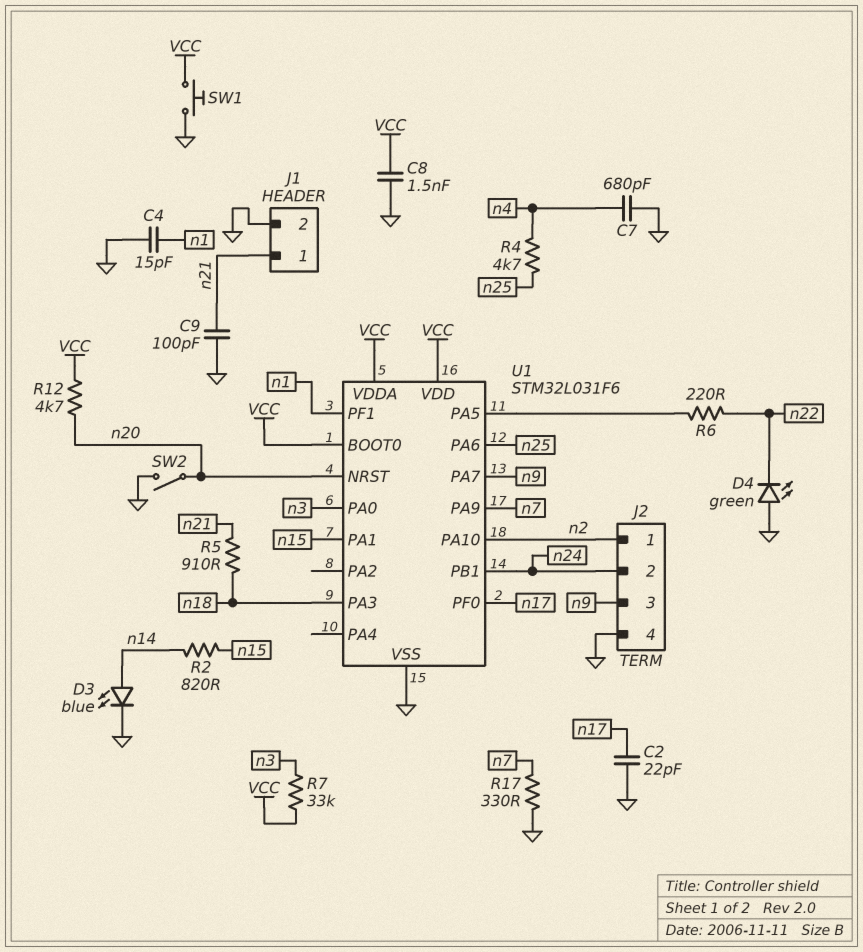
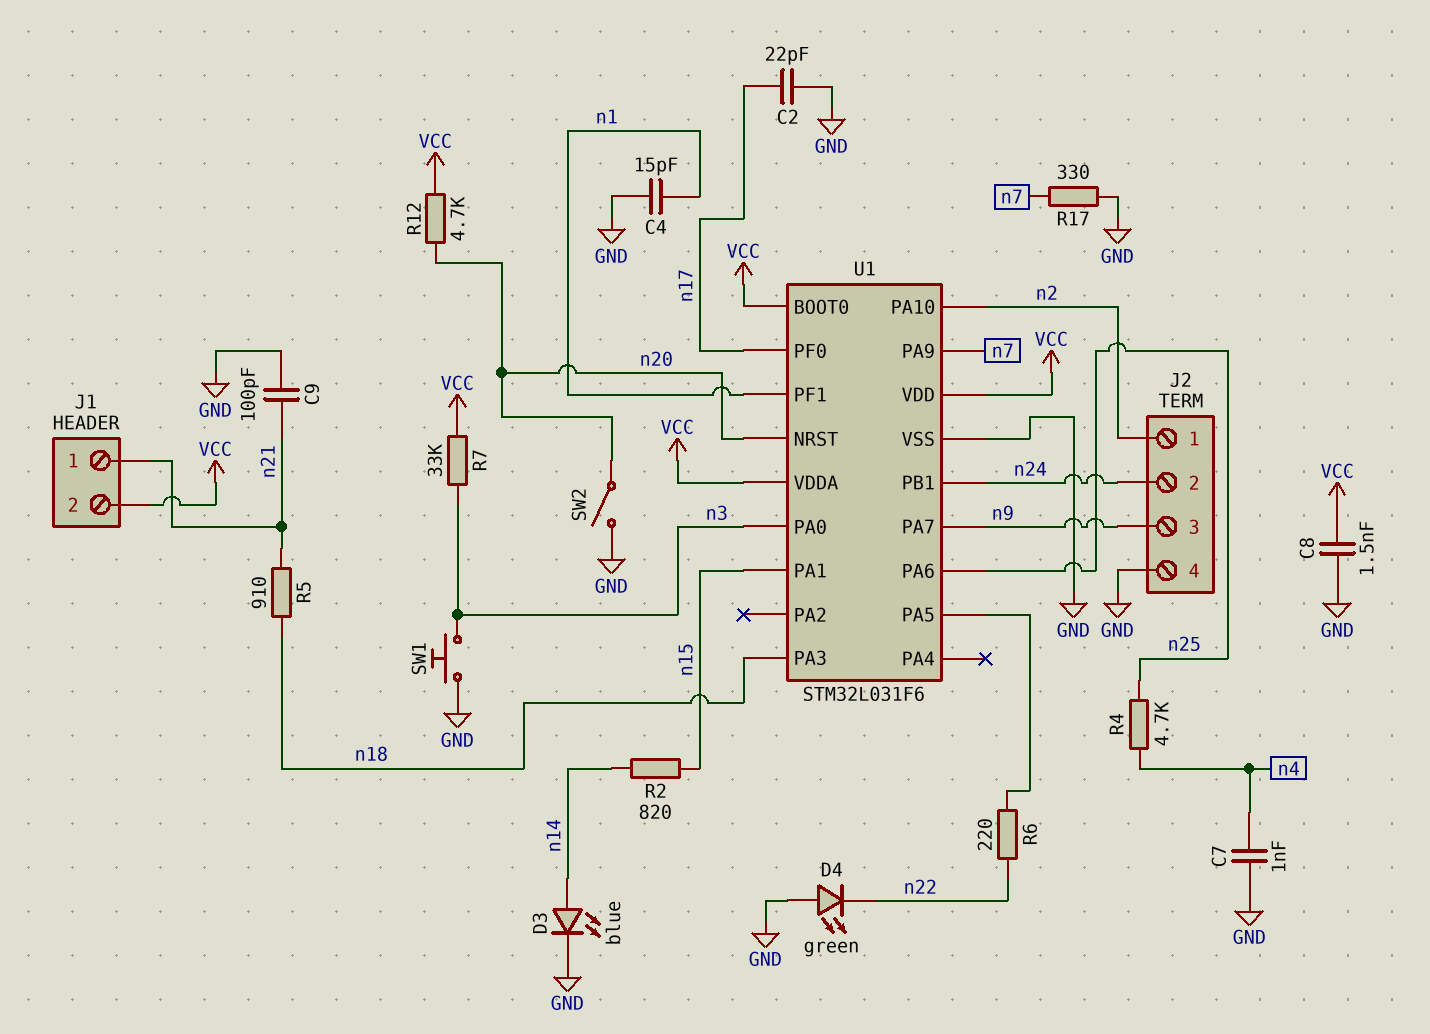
C7: 680pF (GND, n4) -> 1nF (GND, n4)
J1 pin 2: GND -> VCC
SW1: button (GND, VCC) -> button (GND, n3)

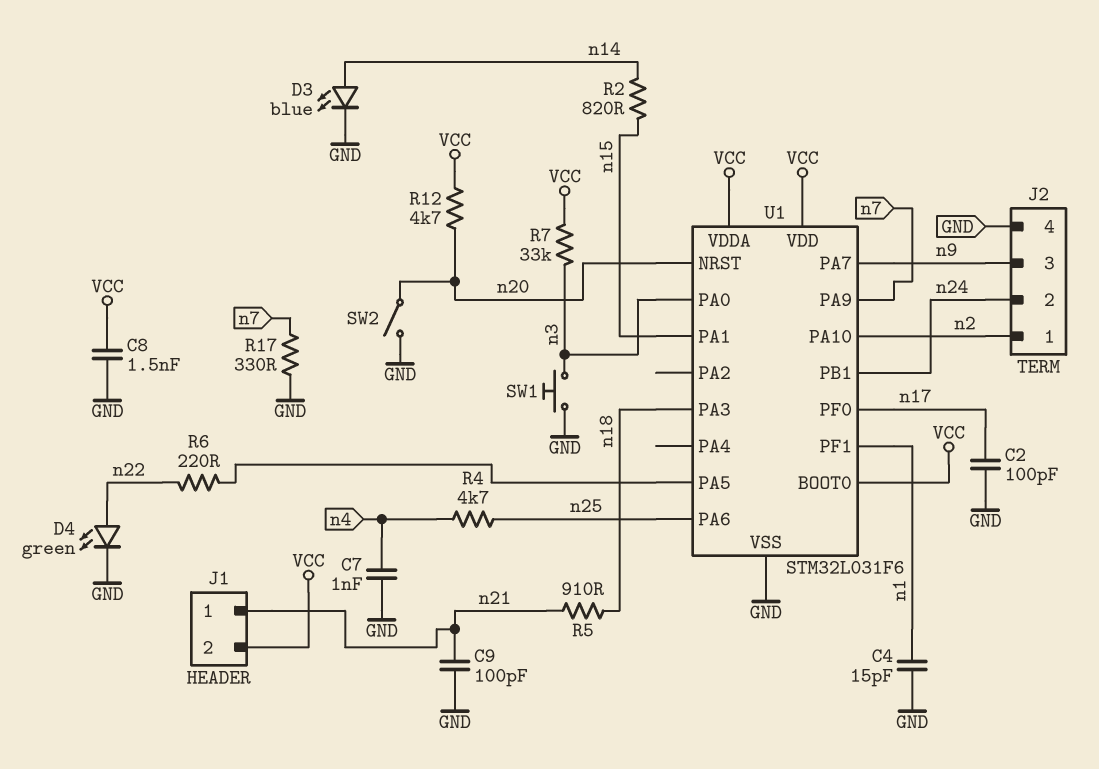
C2: 22pF (GND, n17) -> 100pF (GND, n17)
D4: LED green (A GND, K n22) -> LED green (A n22, K GND)

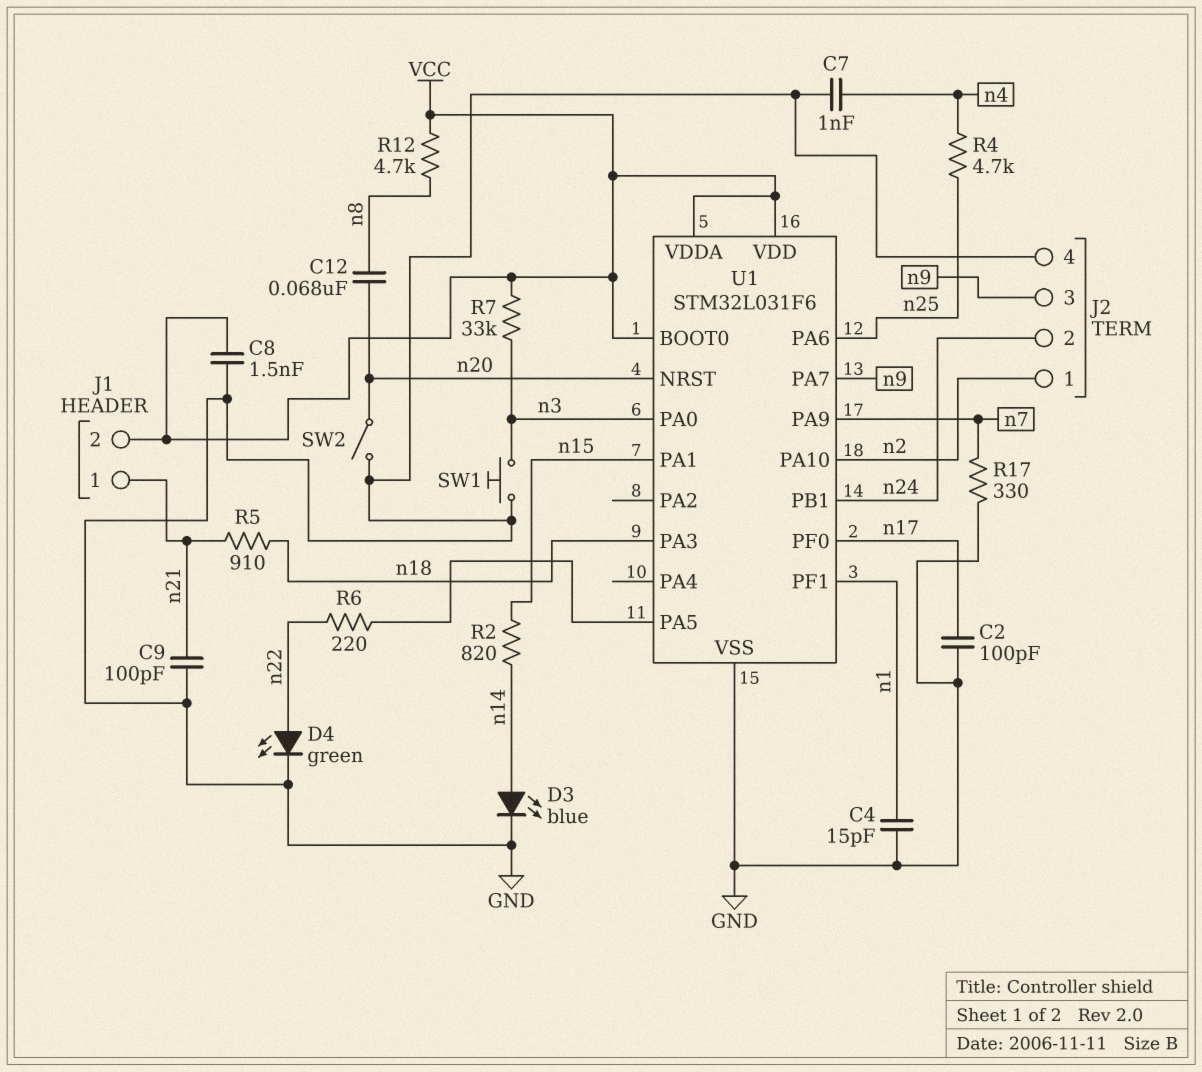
C12: none -> 68nF (n8, n20)
R12: 4.7k (VCC, n20) -> 4.7k (VCC, n8)

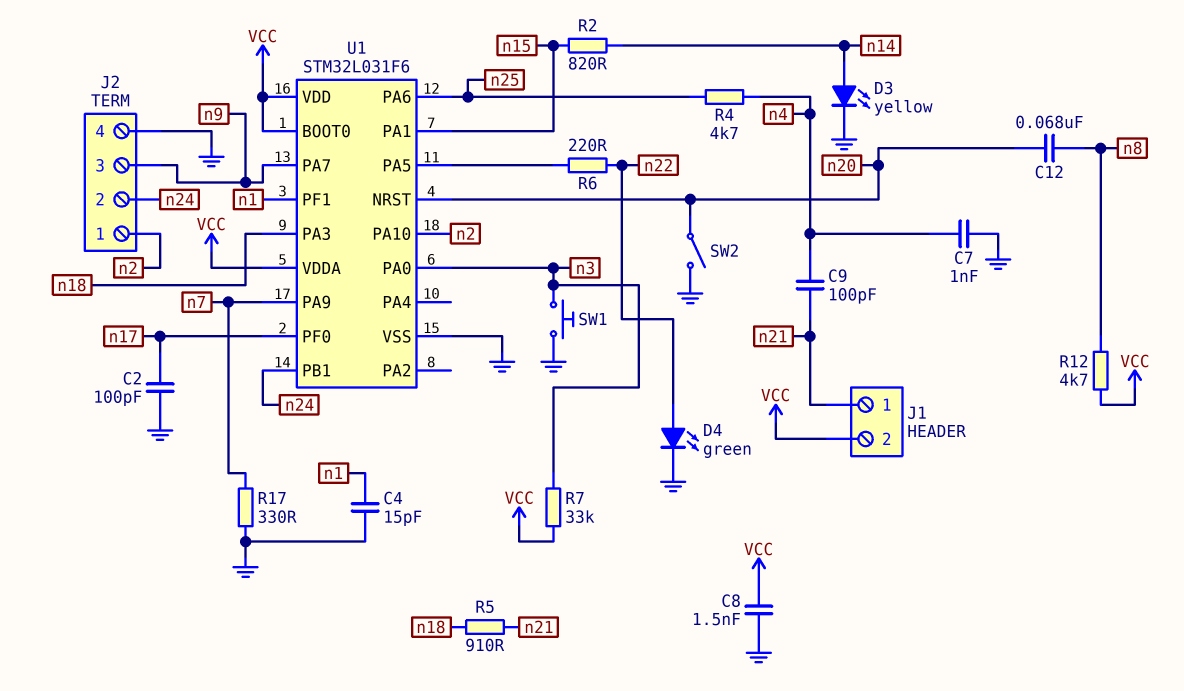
C9: 100pF (GND, n21) -> 100pF (n4, n21)
D3: LED blue (A n14, K GND) -> LED yellow (A n14, K GND)

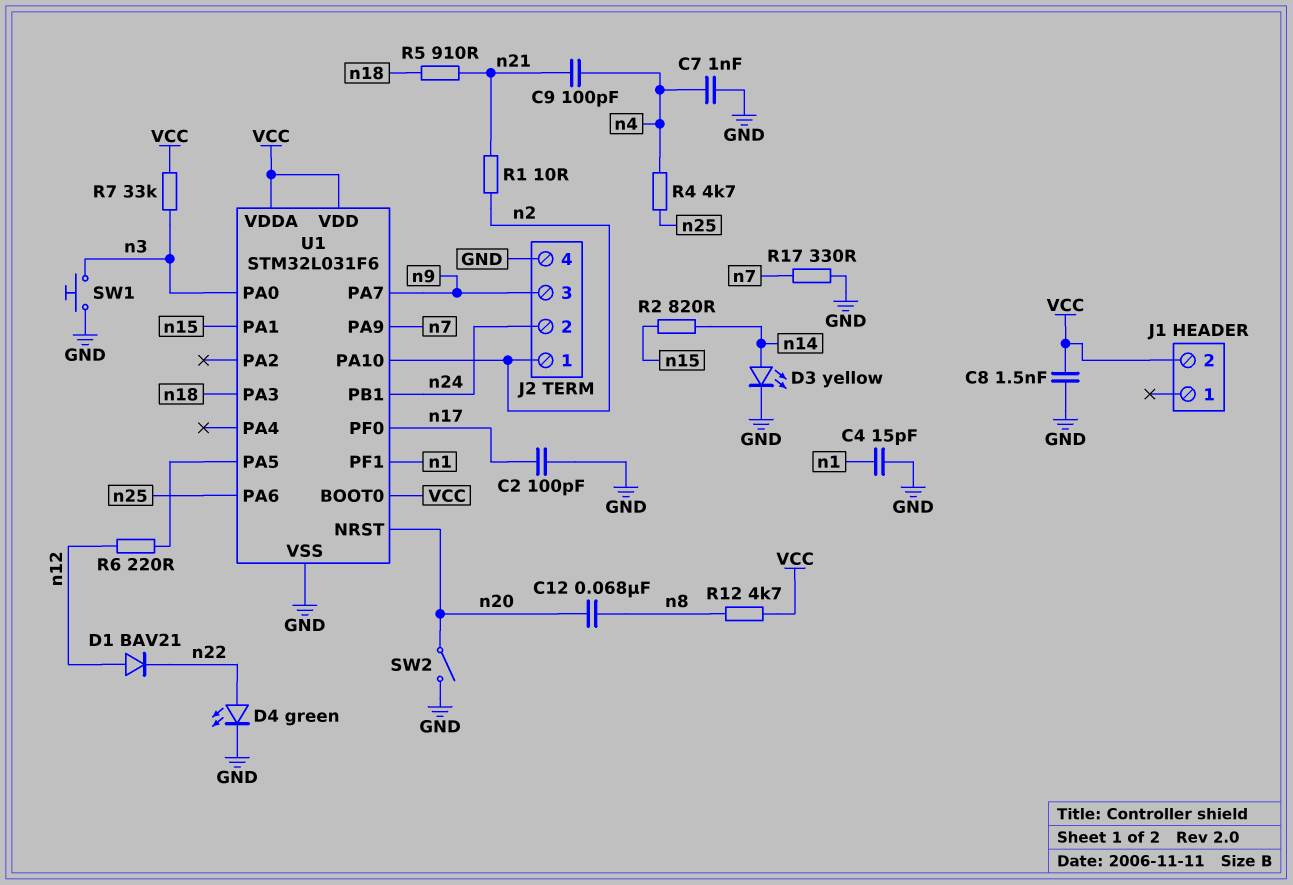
D1: none -> diode BAV21 (A n12, K n22)
J1 pin 1: n21 -> none
R1: none -> 10 (n2, n21)
R6: 220 (U1/PA5, n22) -> 220 (U1/PA5, n12)

